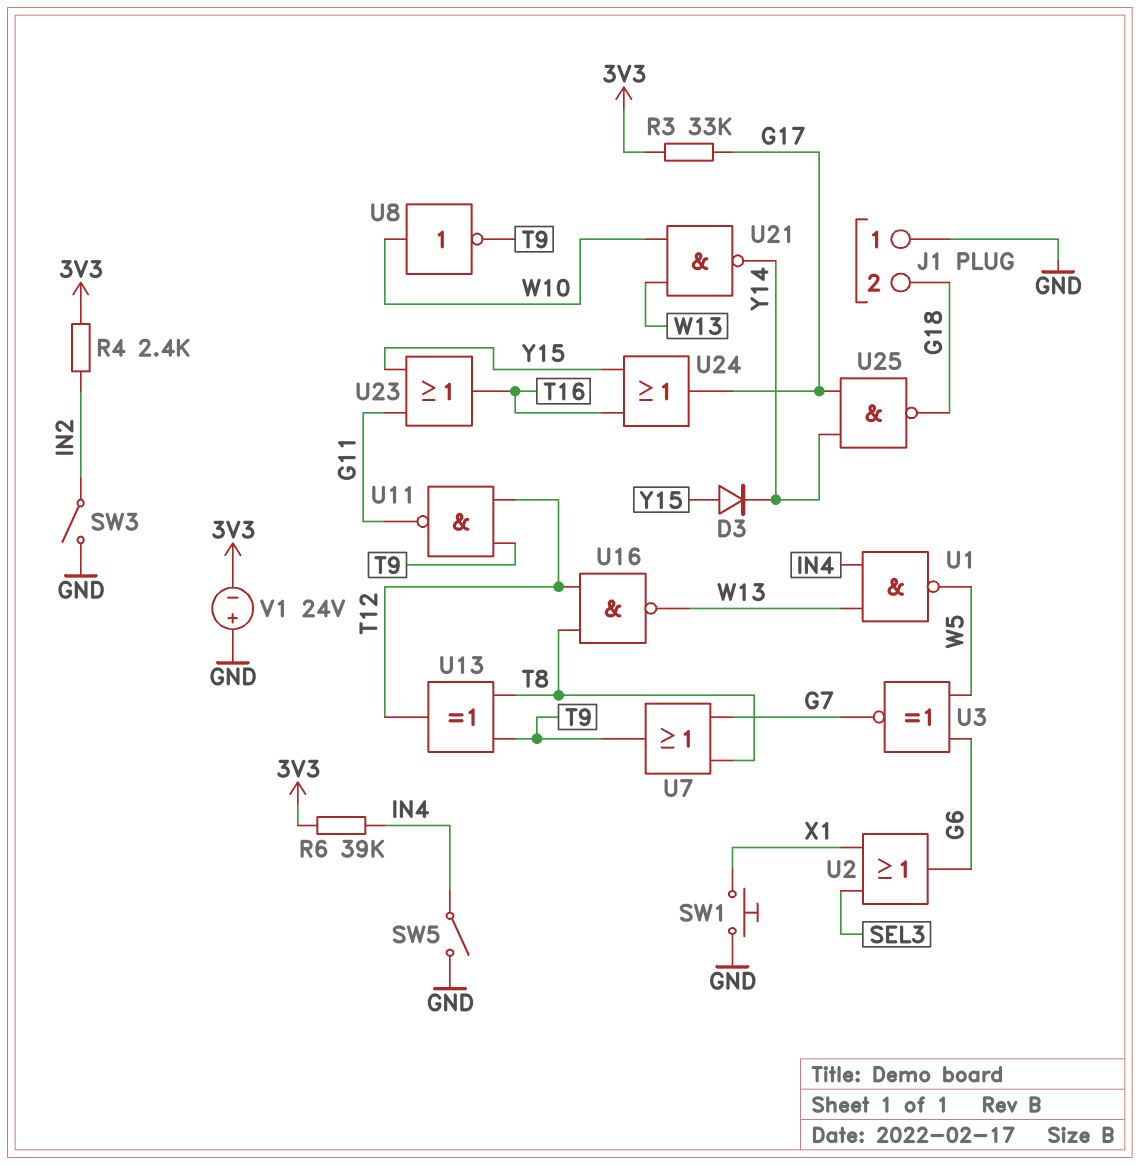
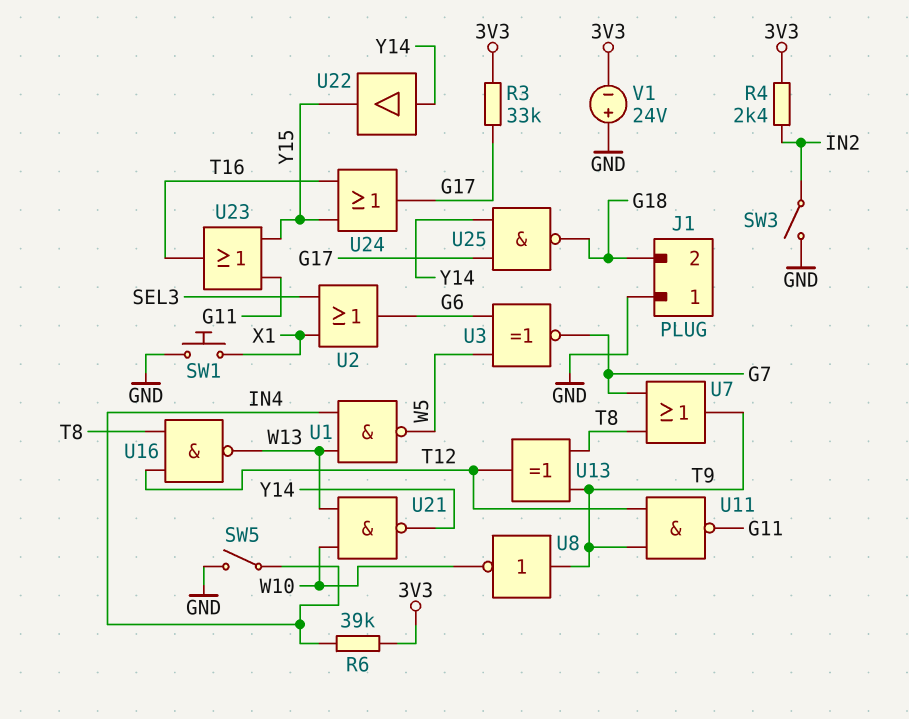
D3: diode (A Y15, K Y14) -> none
U8: NOT (in W10, out T9) -> NOT (in T9, out W10)
U22: none -> buffer (in Y14, out Y15)

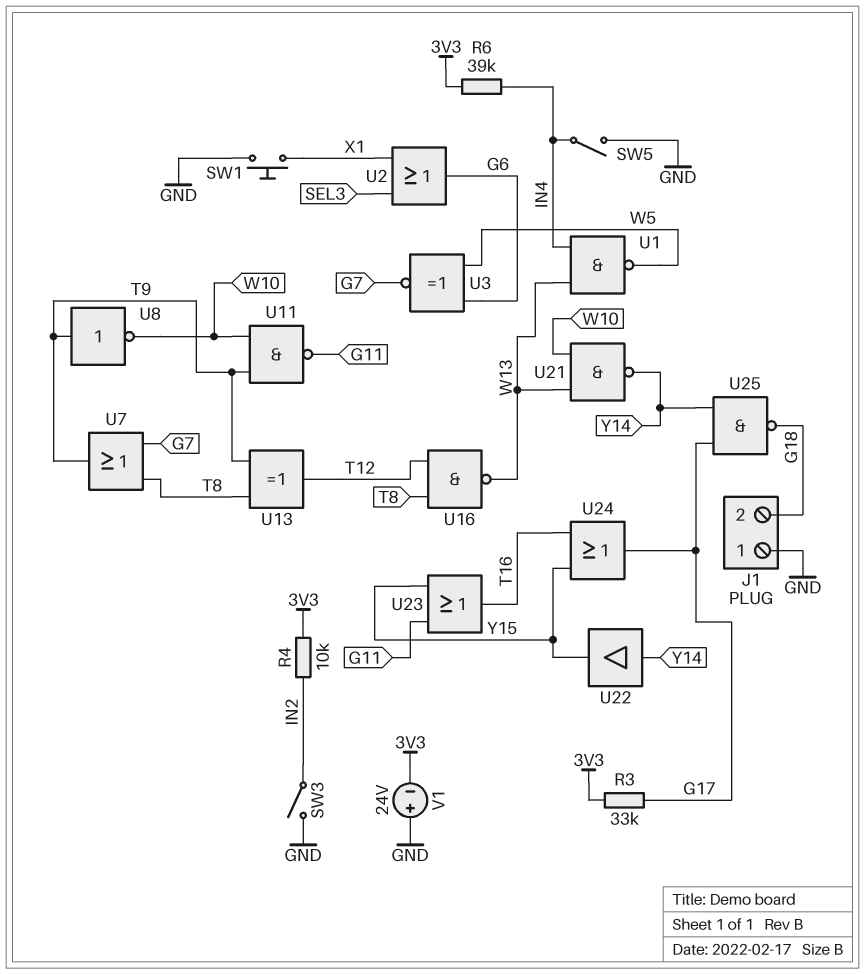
R4: 2.4k (3V3, IN2) -> 10k (3V3, IN2)
U11: NAND (in T9, in T12, out G11) -> NAND (in T9, in W10, out G11)

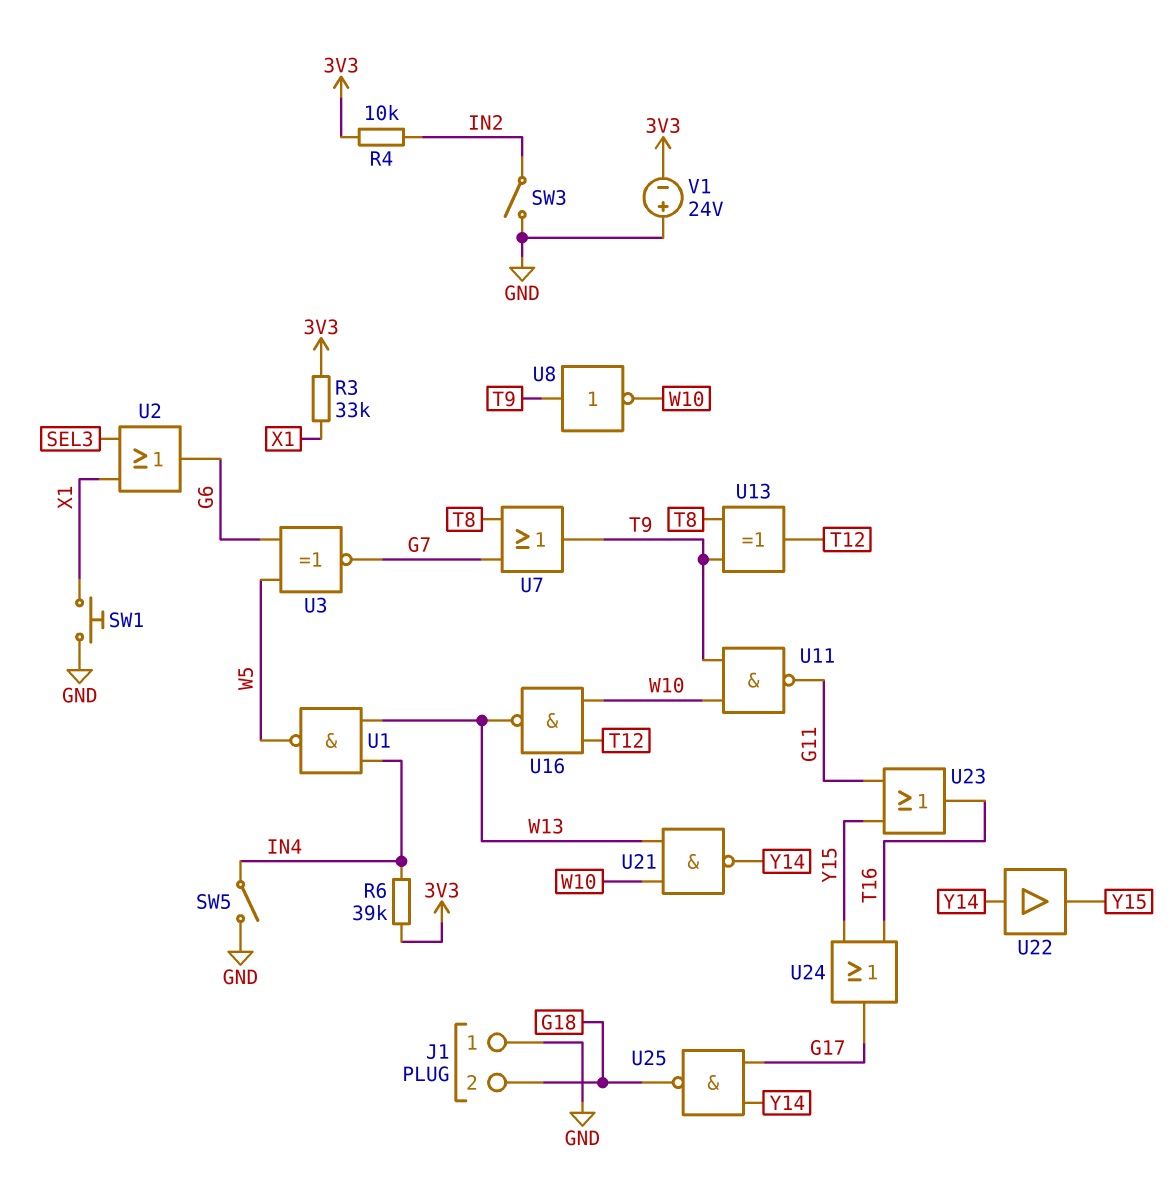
R3: 33k (3V3, G17) -> 33k (3V3, X1)
U16: NAND (in T8, in T12, out W13) -> NAND (in T12, in W10, out W13)

